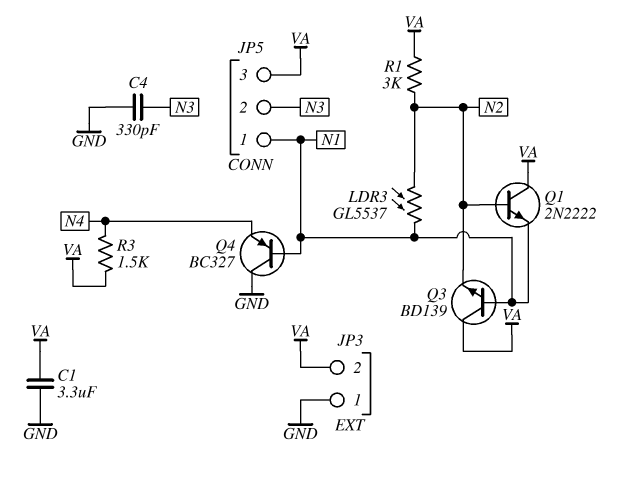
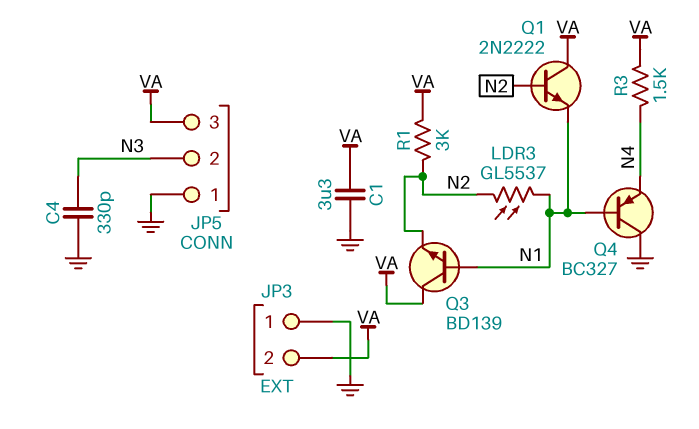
JP5 pin 1: N1 -> GND

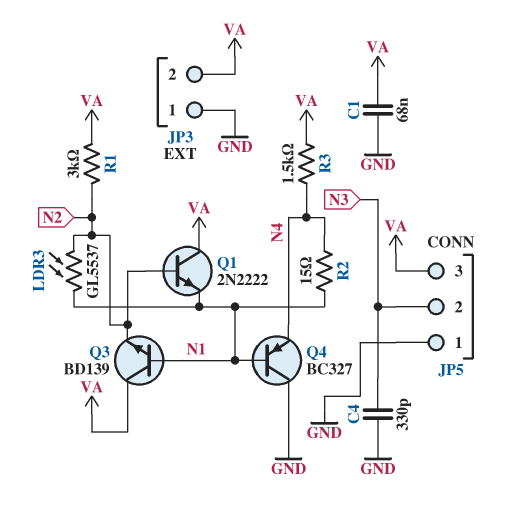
C1: 3.3uF (GND, VA) -> 68nF (GND, VA)
R2: none -> 15 (N1, N4)

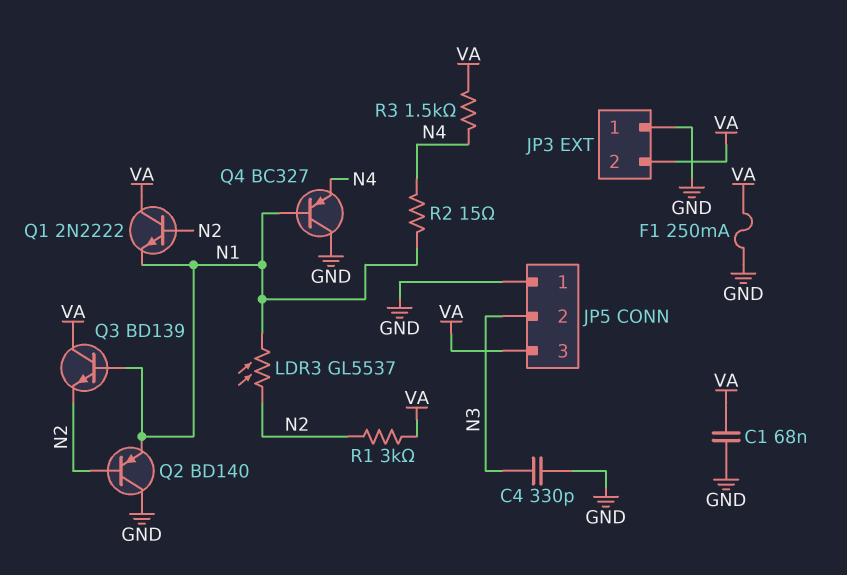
F1: none -> 250mA (GND, VA)
Q2: none -> PNP BD140 (B N2, C GND, E N1)

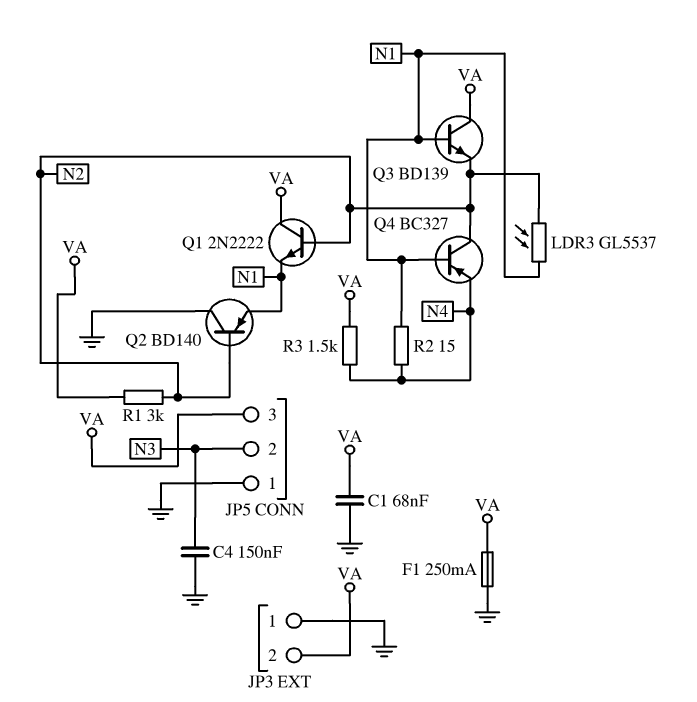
C4: 330pF (GND, N3) -> 150nF (GND, N3)
Q4: PNP BC327 (B N1, C GND, E N4) -> PNP BC327 (B N1, C N2, E N4)

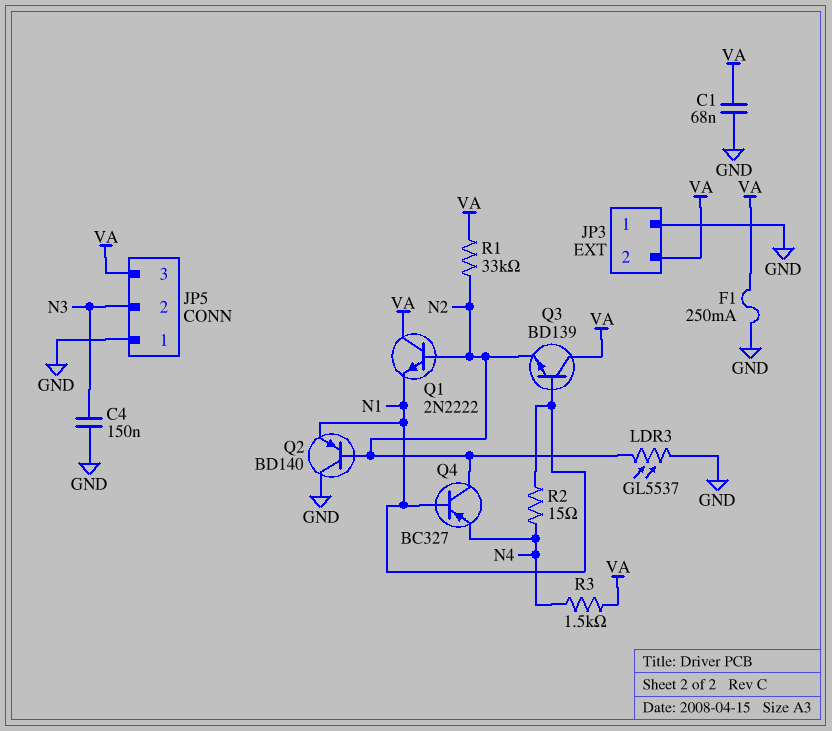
LDR3: GL5537 (N1, N2) -> GL5537 (GND, N2)
R1: 3k (N2, VA) -> 33k (N2, VA)

